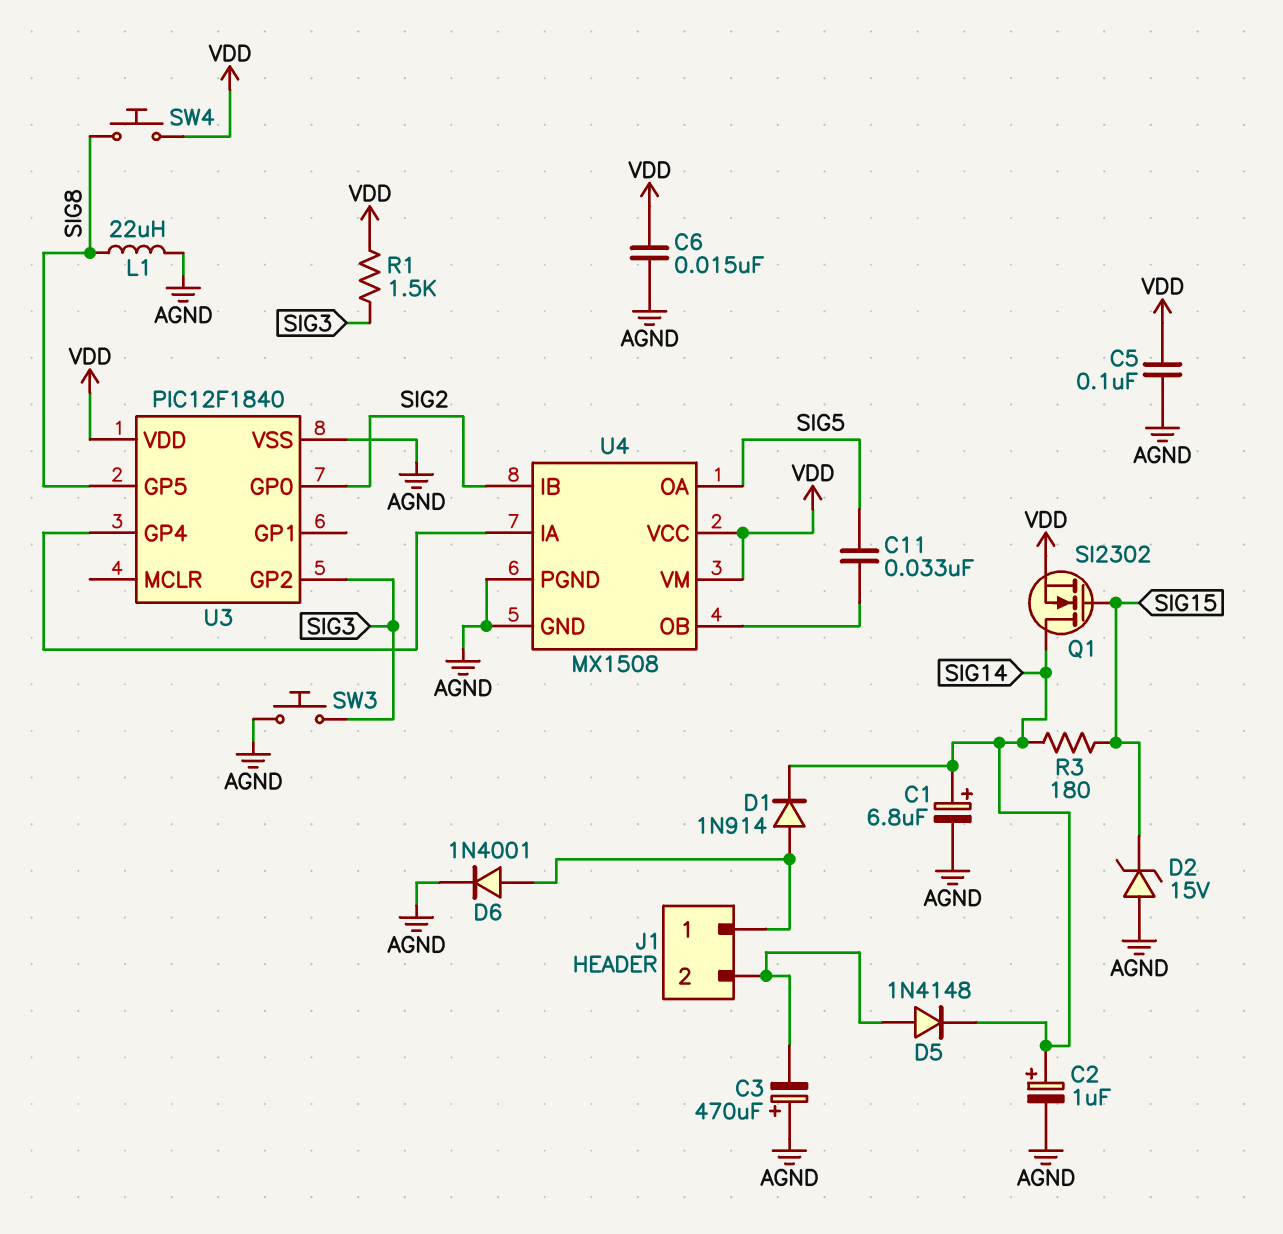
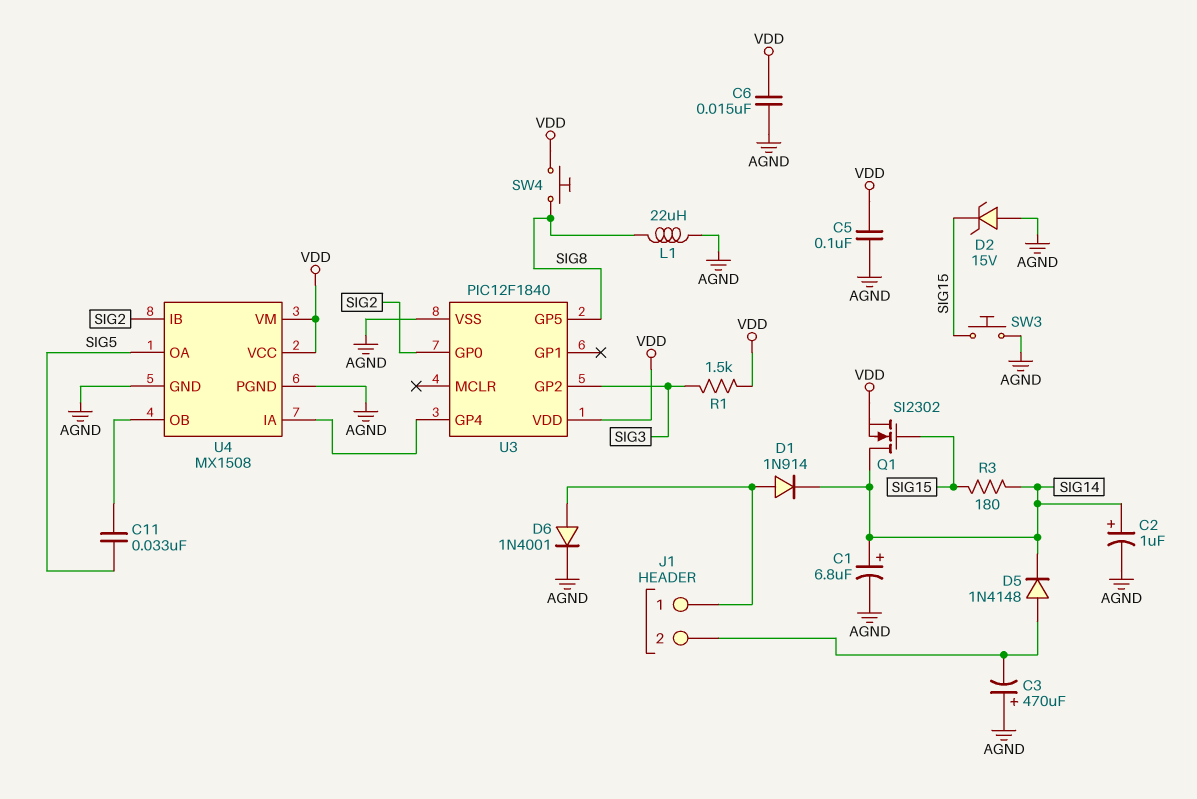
SW3: button (AGND, SIG3) -> button (AGND, SIG15)

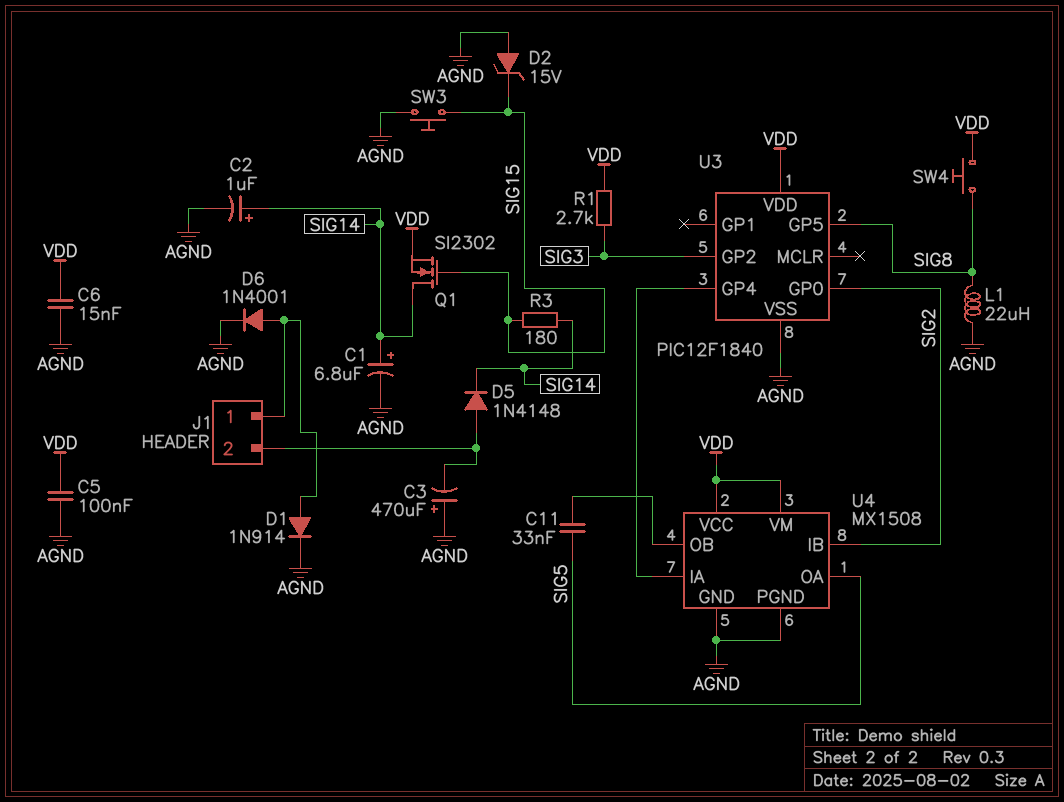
D1: diode 1N914 (A J1/1, K SIG14) -> diode 1N914 (A J1/1, K AGND)
R1: 1.5k (SIG3, VDD) -> 2.7k (SIG3, VDD)

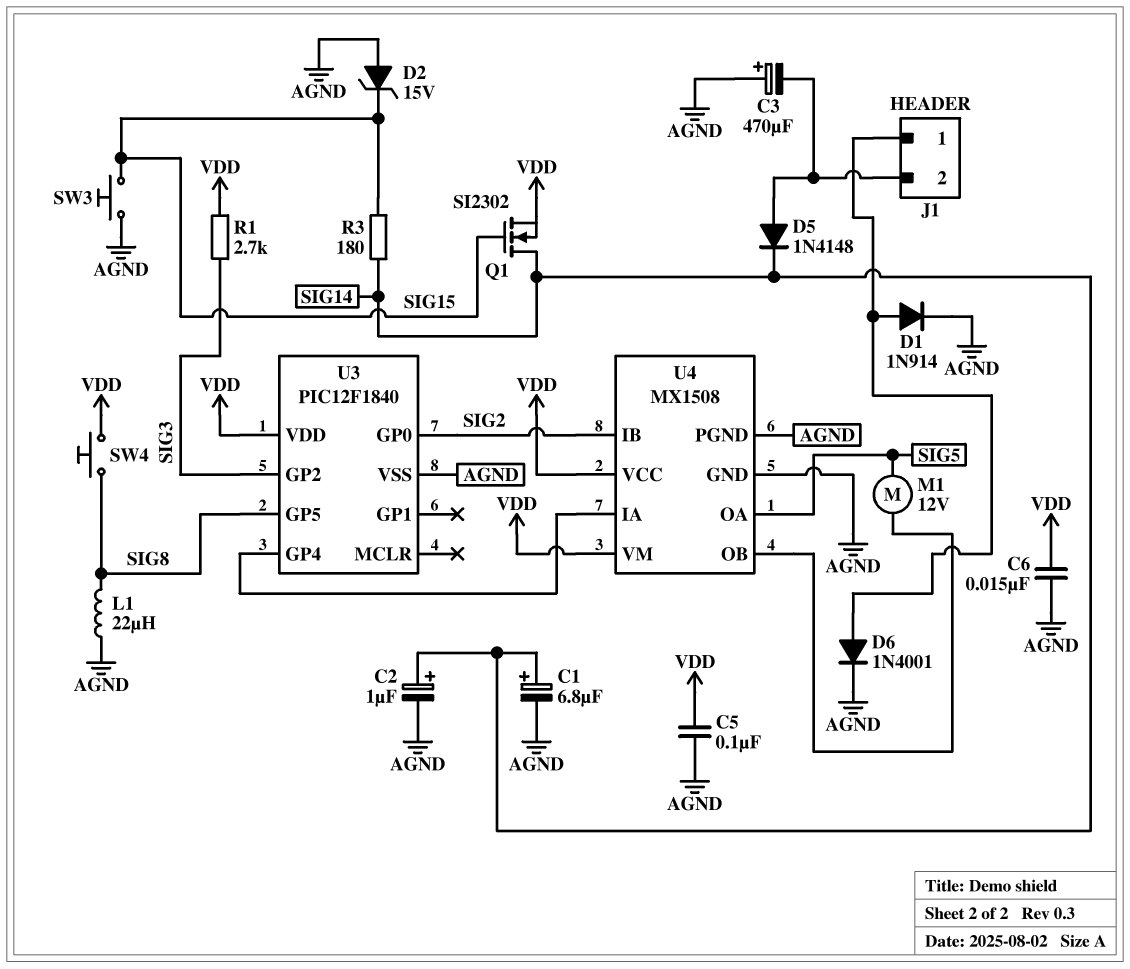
C11: 33nF (SIG5, U4/OB) -> none
M1: none -> motor 12V (SIG5, U4/OB)

